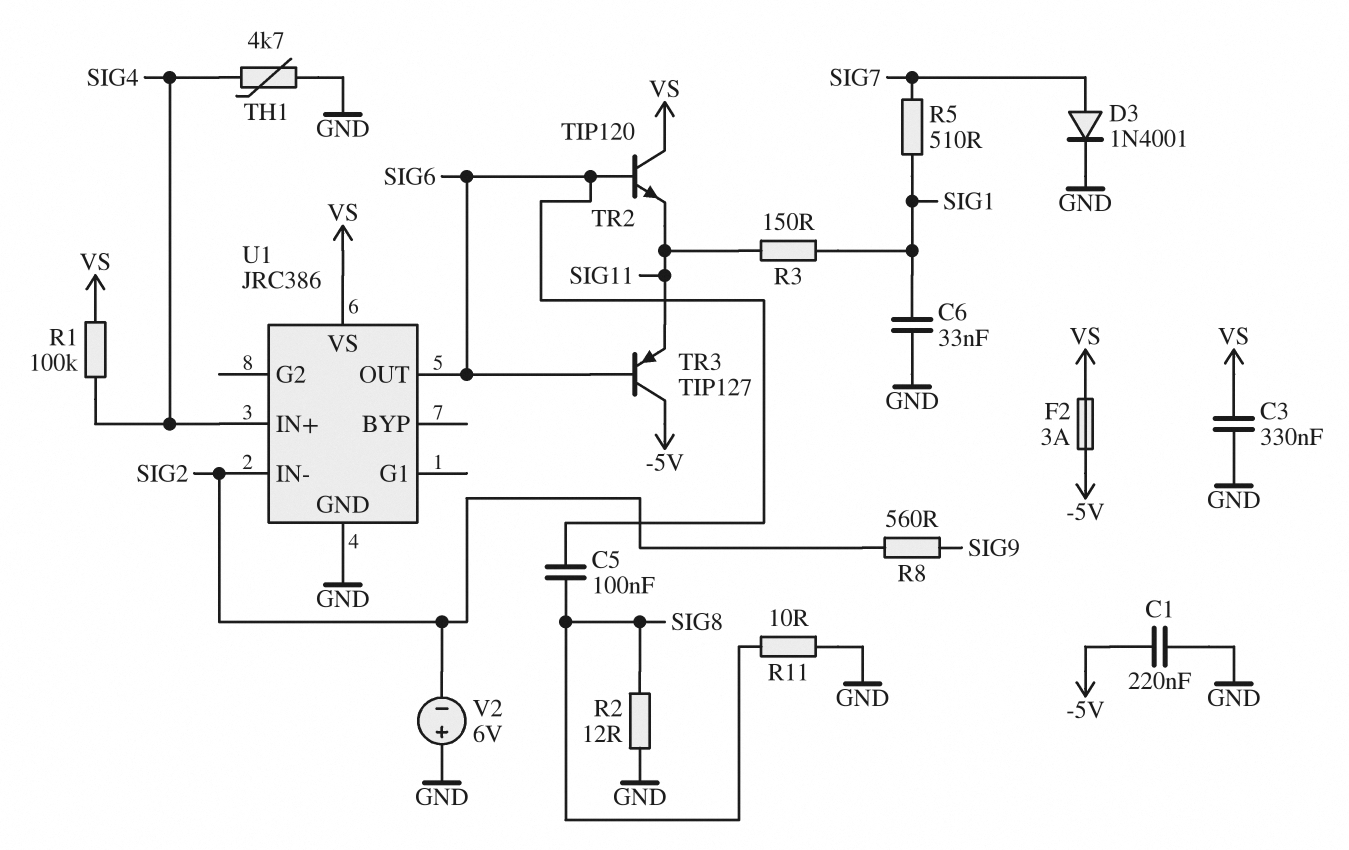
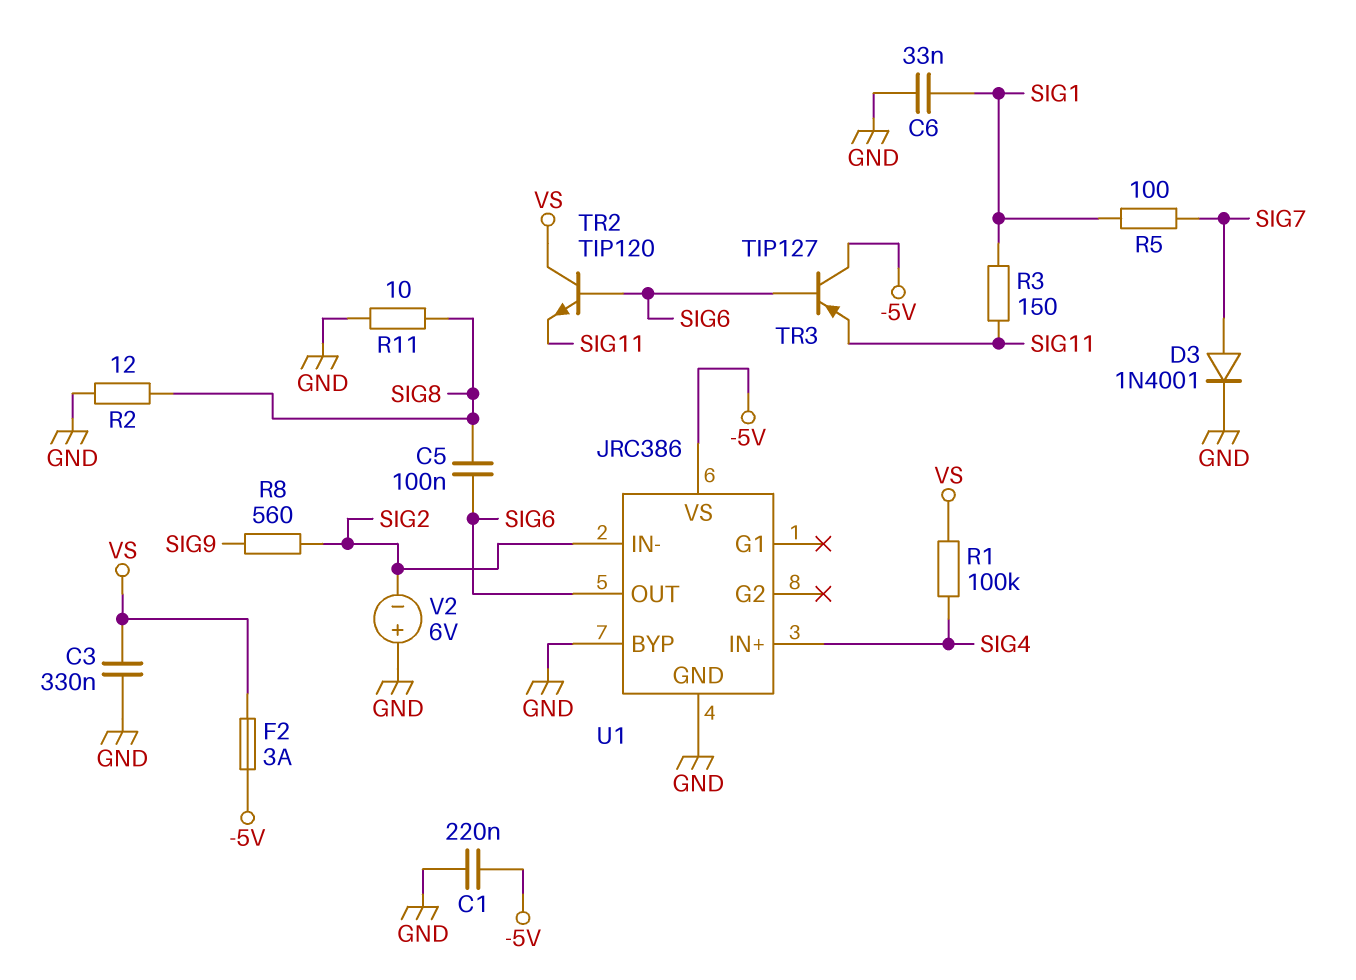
R5: 510 (SIG1, SIG7) -> 100 (SIG1, SIG7)
TH1: 4.7k (GND, SIG4) -> none
U1 pin BYP: none -> GND
U1 pin VS: VS -> -5V

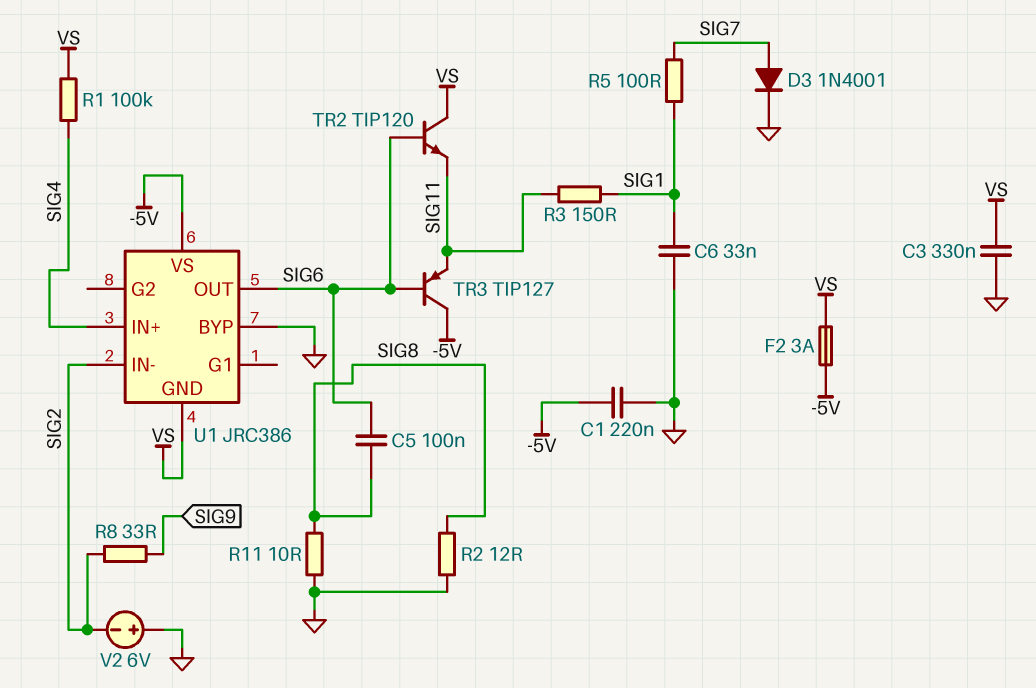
R8: 560 (SIG2, SIG9) -> 33 (SIG2, SIG9)
U1 pin GND: GND -> VS

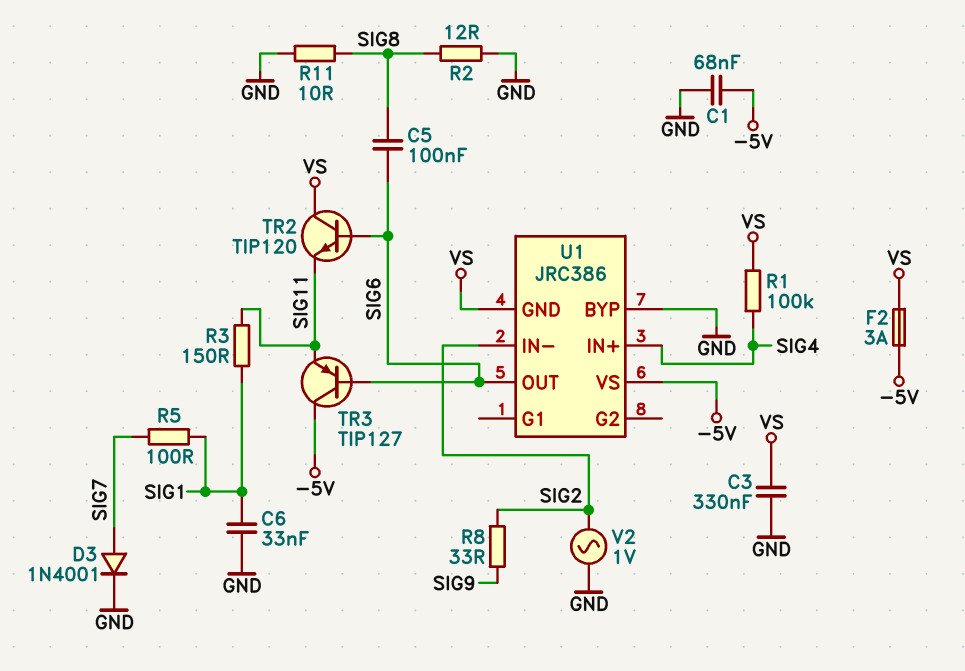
C1: 220nF (-5V, GND) -> 68nF (-5V, GND)
V2: 6V (plus GND, minus SIG2) -> AC 1V (GND, SIG2)

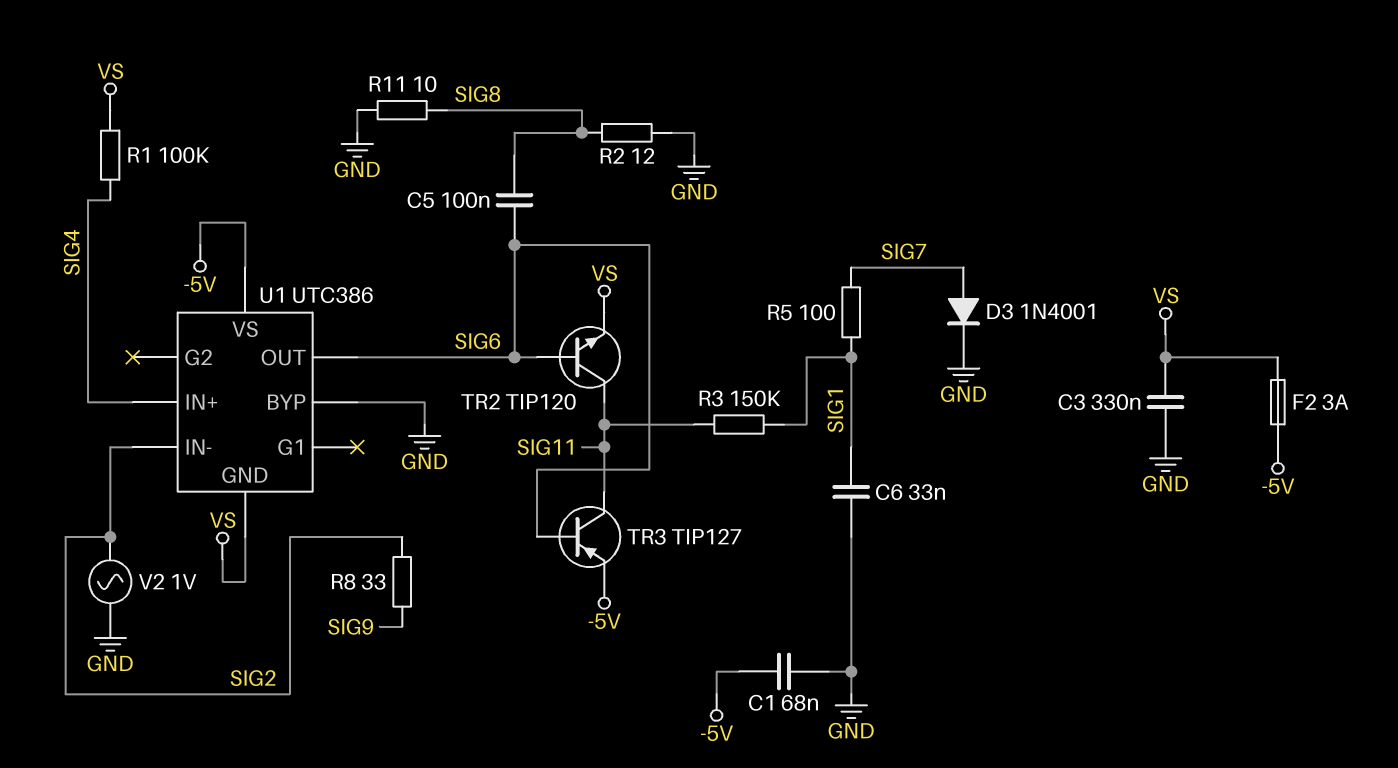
R3: 150 (SIG1, SIG11) -> 150k (SIG1, SIG11)
TR2: NPN TIP120 (B SIG6, C VS, E SIG11) -> NPN TIP120 (B SIG6, C SIG11, E VS)
TR3: PNP TIP127 (B SIG6, C -5V, E SIG11) -> PNP TIP127 (B SIG6, C SIG11, E -5V)
U1: JRC386 -> UTC386

